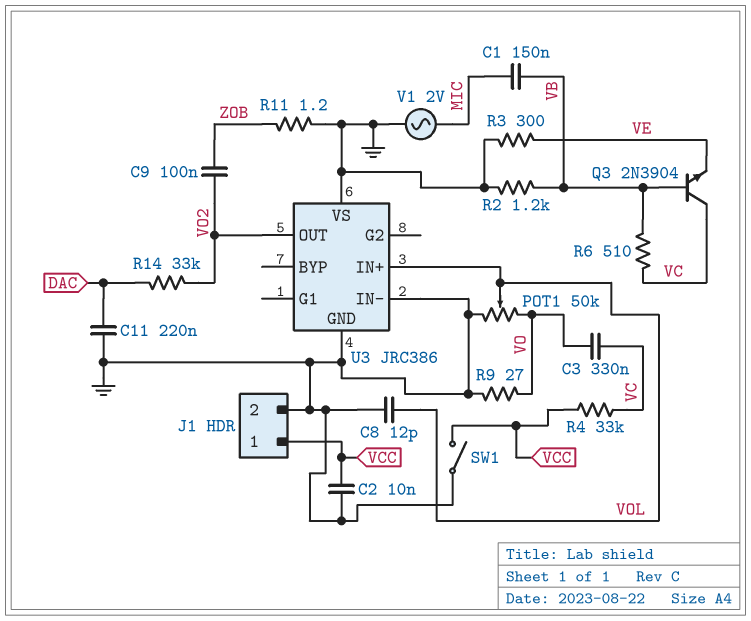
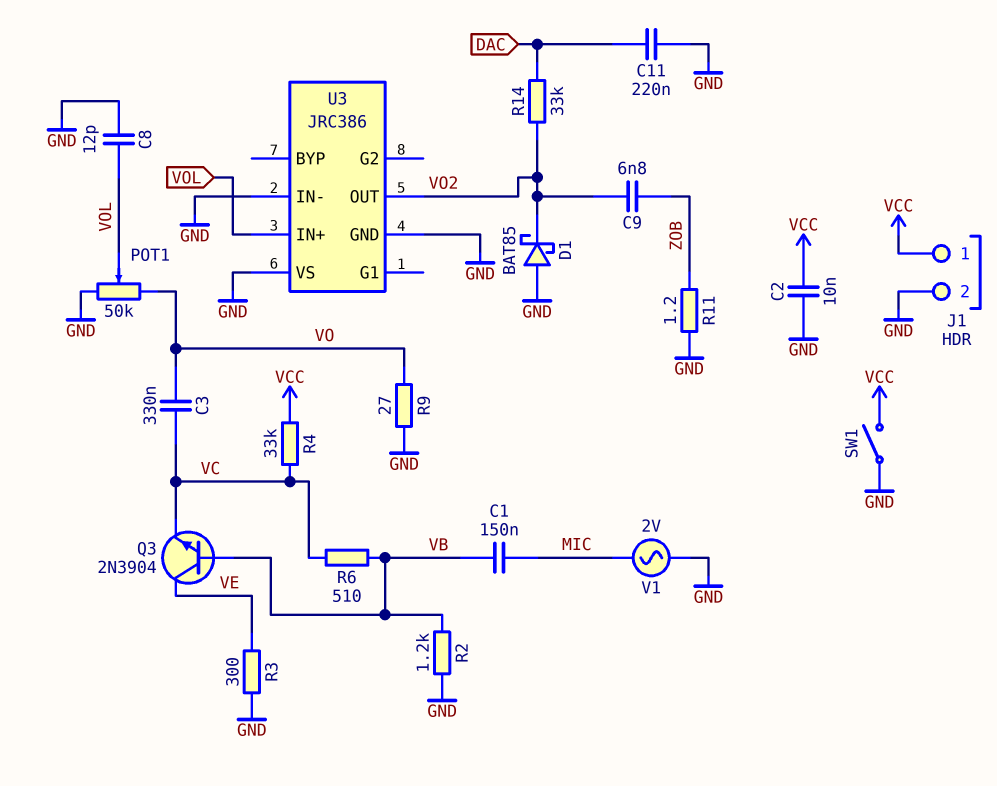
C9: 100nF (VO2, ZOB) -> 6.8nF (VO2, ZOB)
D1: none -> schottky BAT85 (A GND, K VO2)
Q3: NPN 2N3904 (B VB, C VC, E VE) -> NPN 2N3904 (B VB, C VE, E VC)

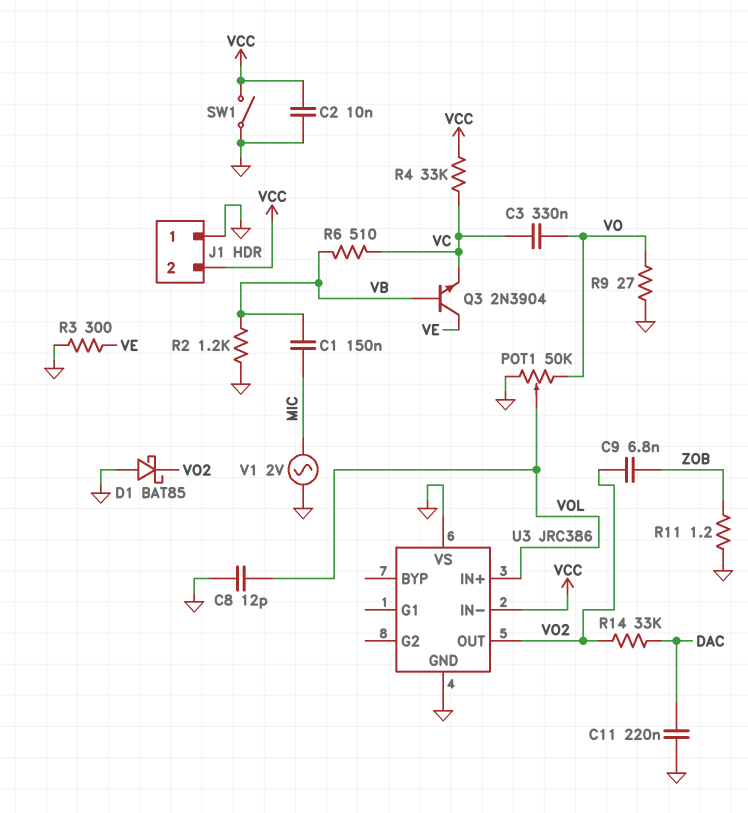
J1 pin 1: VCC -> GND
J1 pin 2: GND -> VCC
U3 pin IN-: GND -> VCC

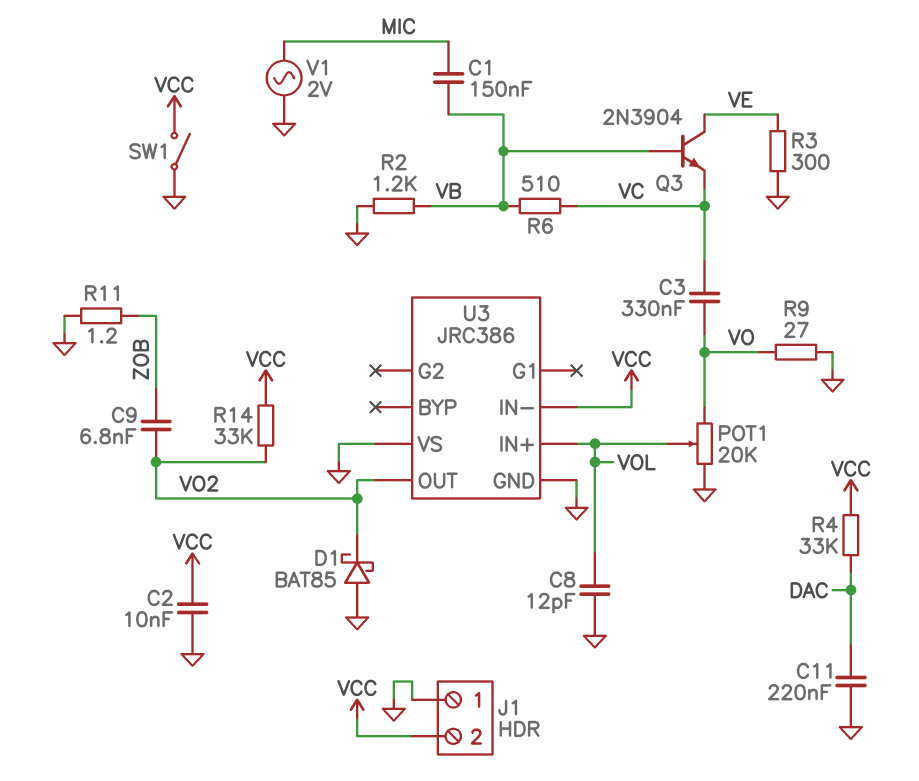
POT1: 50k (GND, VO, wiper VOL) -> 20k (GND, VO, wiper VOL)
R4: 33k (VC, VCC) -> 33k (DAC, VCC)
R14: 33k (DAC, VO2) -> 33k (VCC, VO2)

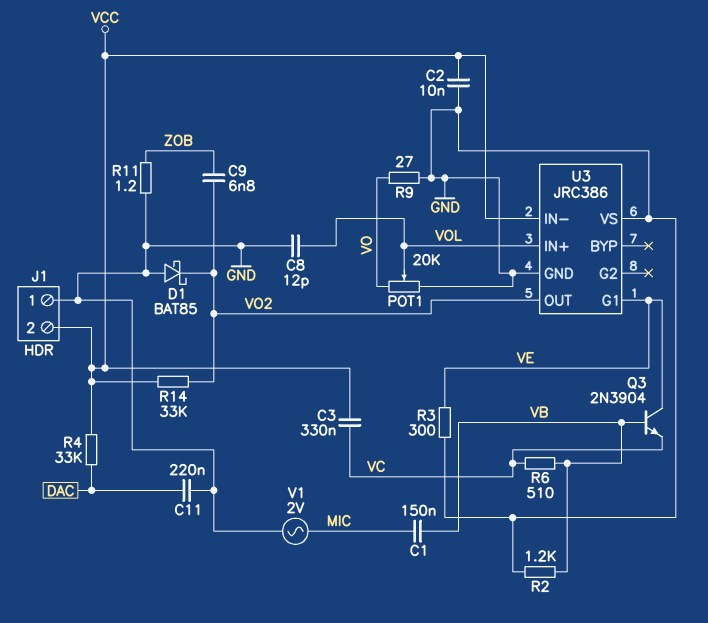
C3: 330nF (VC, VO) -> 330nF (VC, VCC)
SW1: switch (GND, VCC) -> none
U3 pin G1: none -> VE

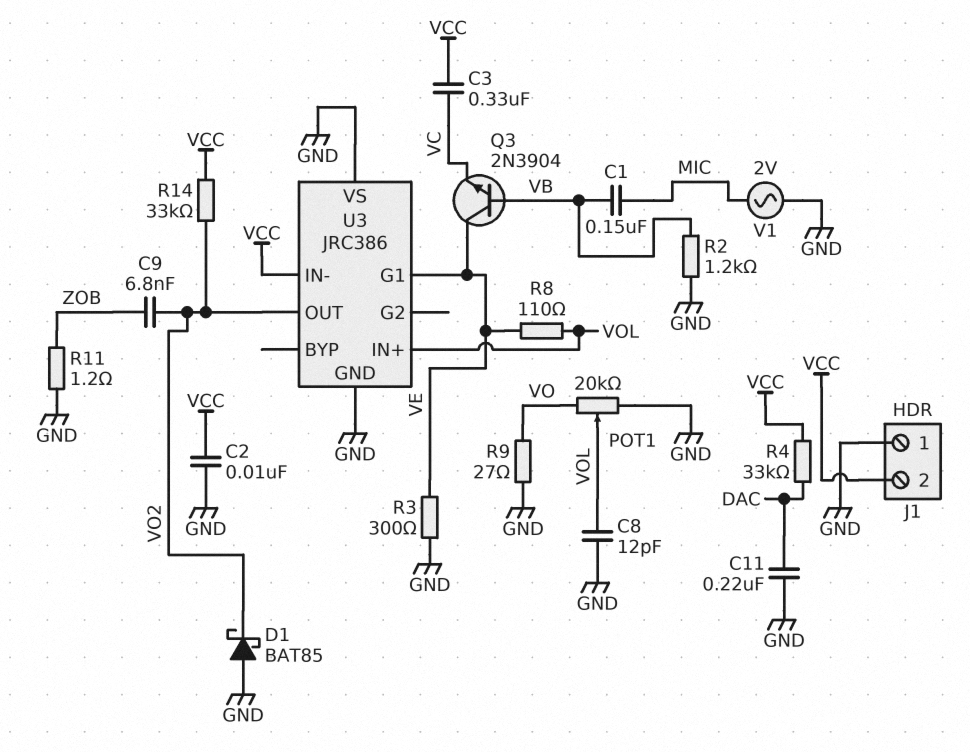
R6: 510 (VB, VC) -> none
R8: none -> 110 (VE, VOL)

